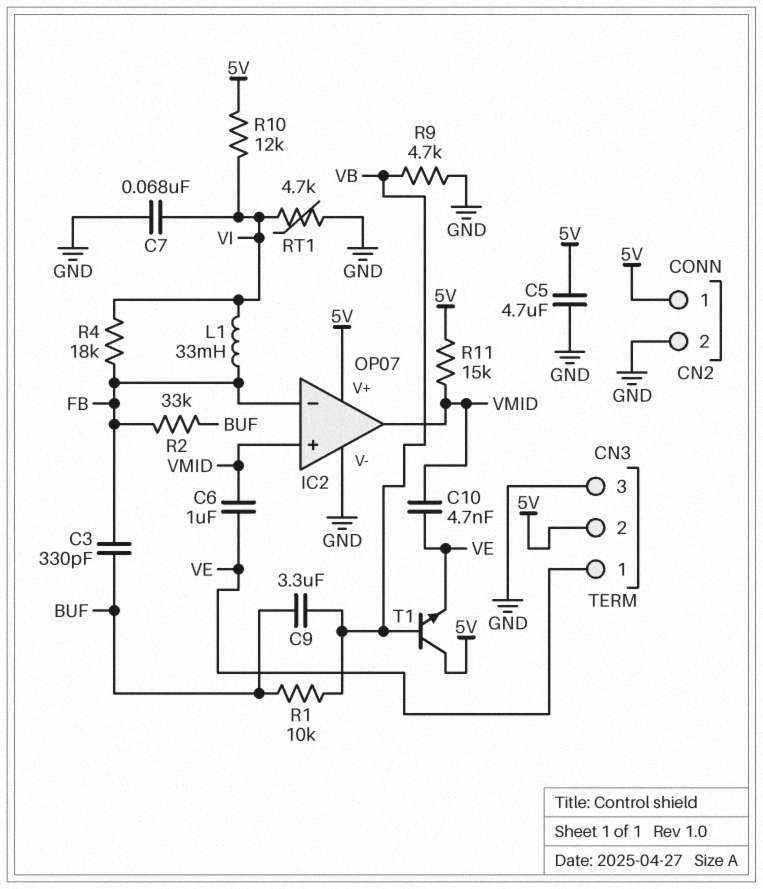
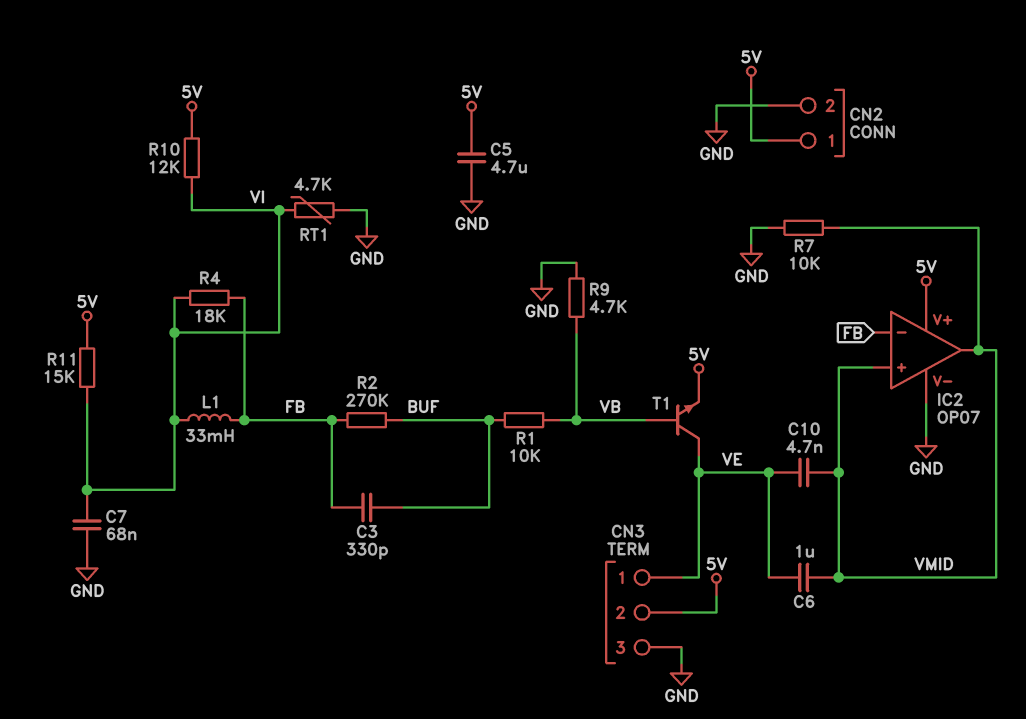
C9: 3.3uF (BUF, VB) -> none
R2: 33k (BUF, FB) -> 270k (BUF, FB)
R7: none -> 10k (GND, VMID)
R11: 15k (5V, VMID) -> 15k (5V, VI)
T1: NPN (B VB, C 5V, E VE) -> NPN (B VB, C VE, E 5V)

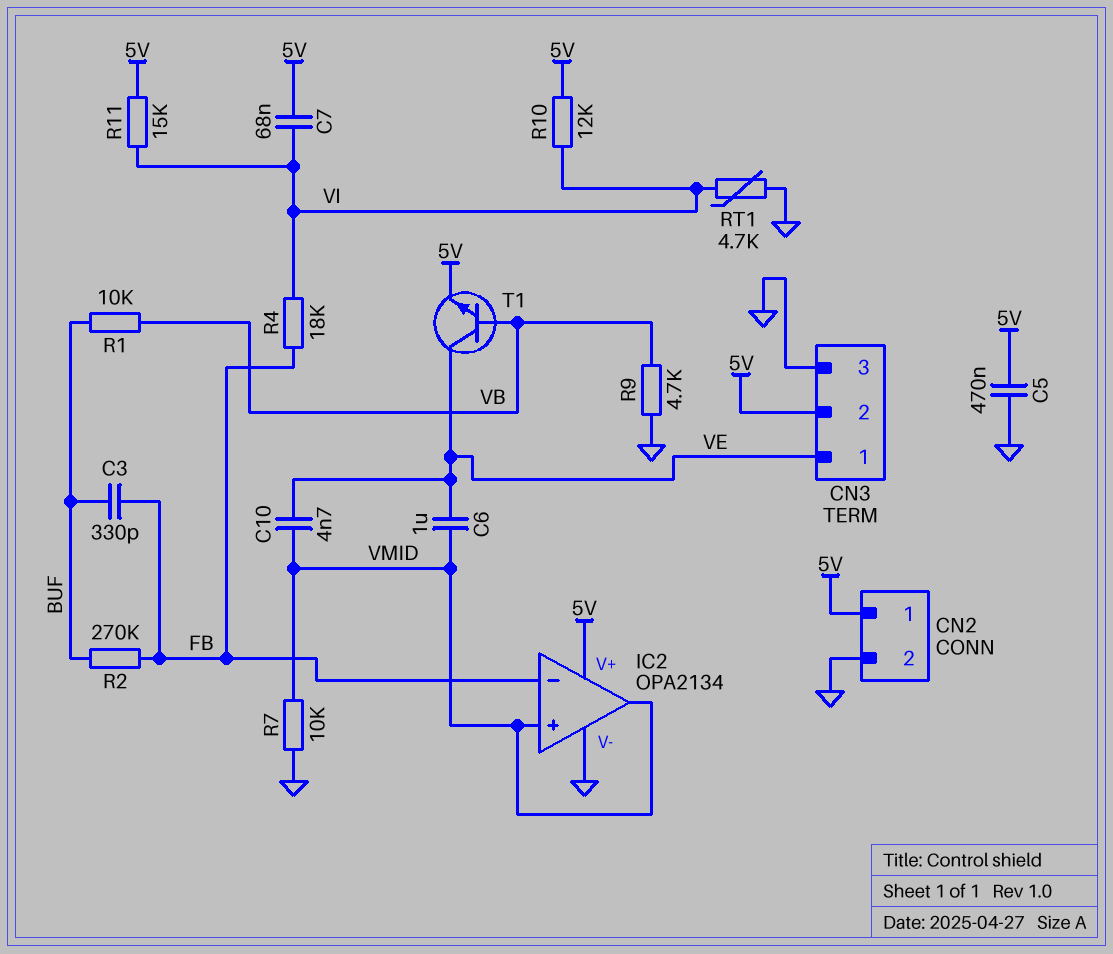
C5: 4.7uF (5V, GND) -> 470nF (5V, GND)
C7: 68nF (GND, VI) -> 68nF (5V, VI)
IC2: OP07 -> OPA2134
L1: 33mH (FB, VI) -> none

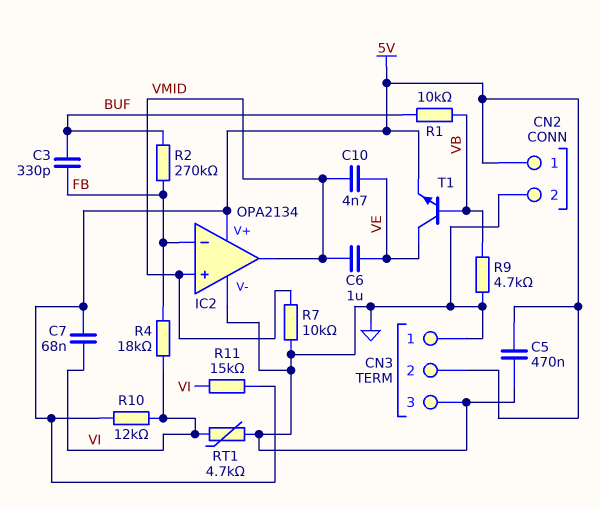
CN3 pin 1: VE -> GND

